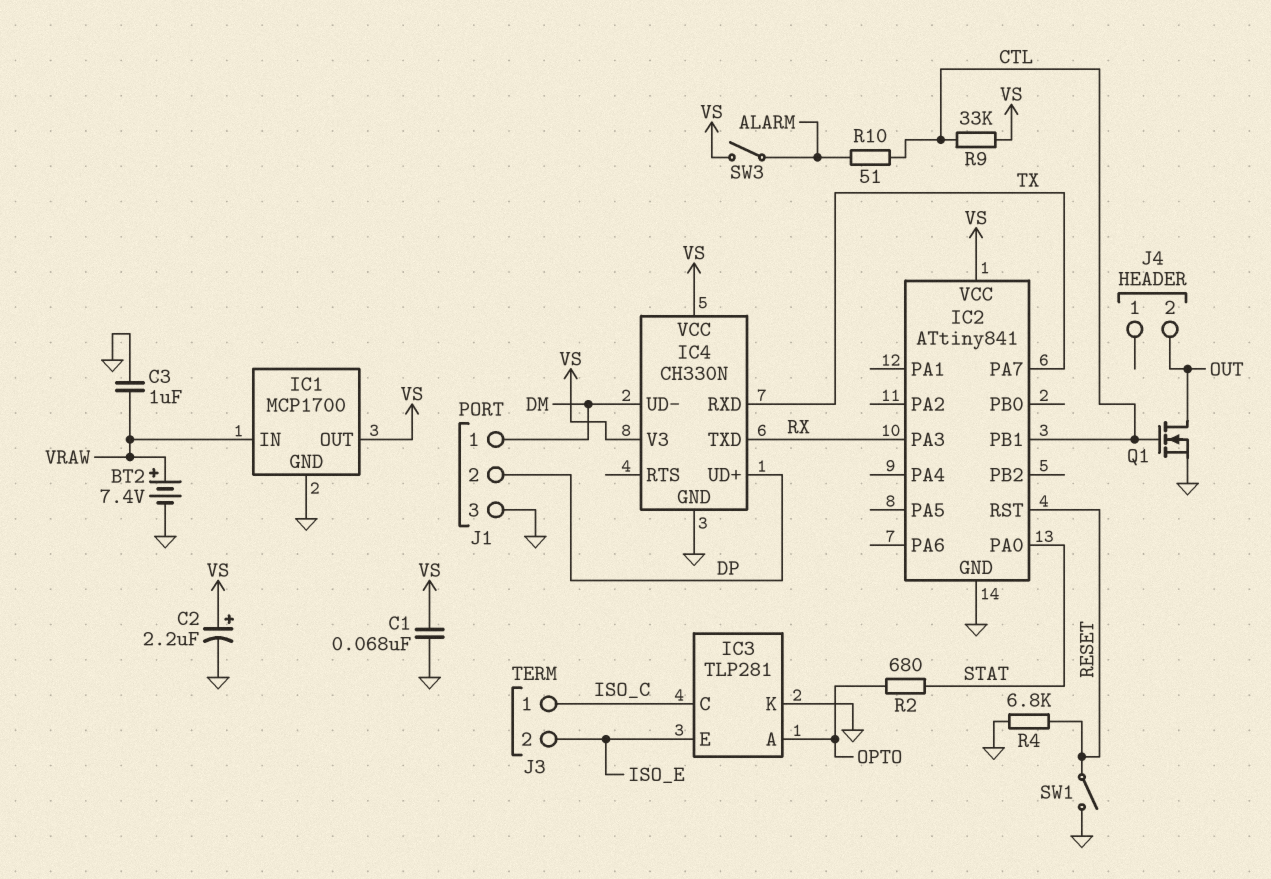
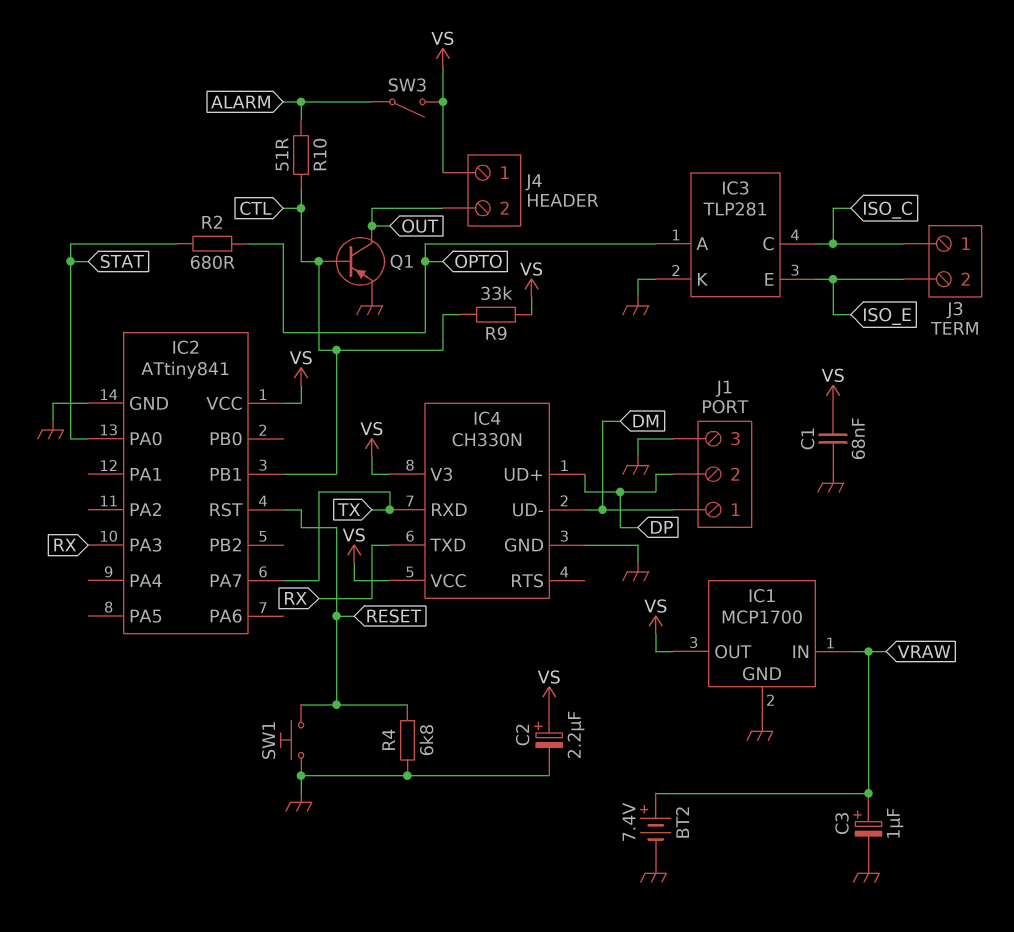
C3: 1uF (GND, VRAW) -> 1uF (plus VRAW, minus GND)
J4 pin 1: none -> VS
Q1: NMOS (G CTL, D OUT, S GND) -> PNP (B CTL, C OUT, E GND)
SW1: switch (GND, RESET) -> button (GND, RESET)

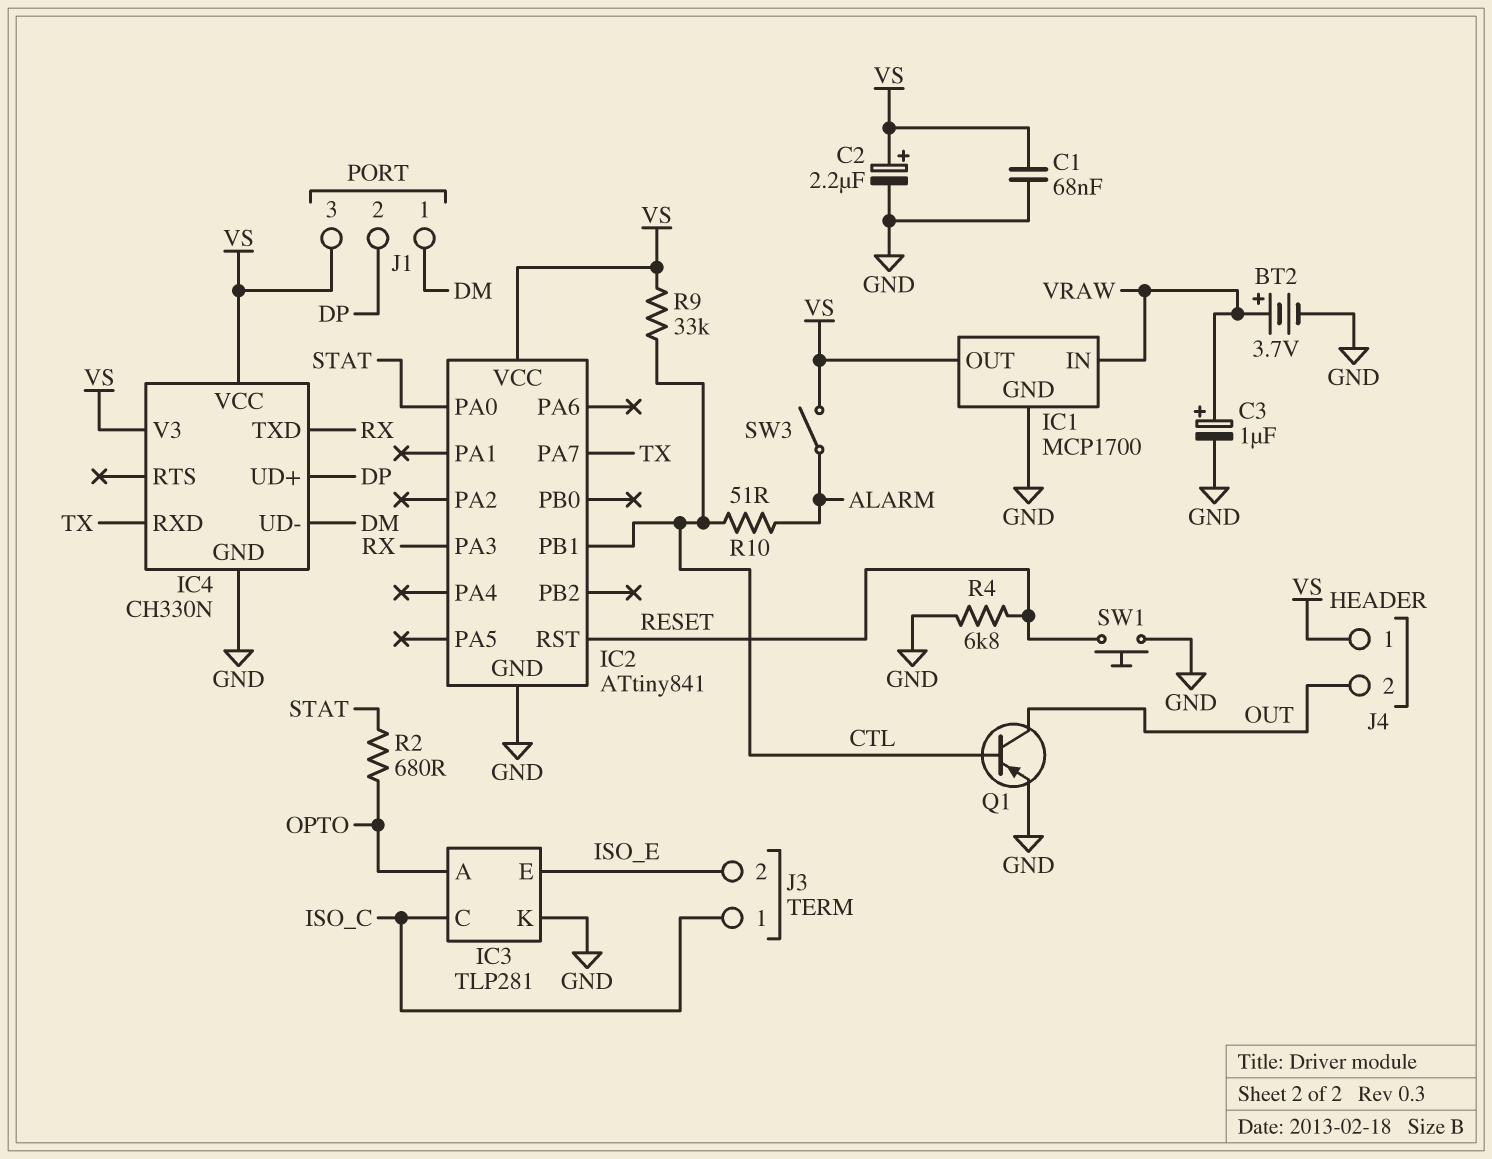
BT2: 7.4V (plus VRAW, minus GND) -> 3.7V (plus VRAW, minus GND)
J1 pin 3: GND -> VS

